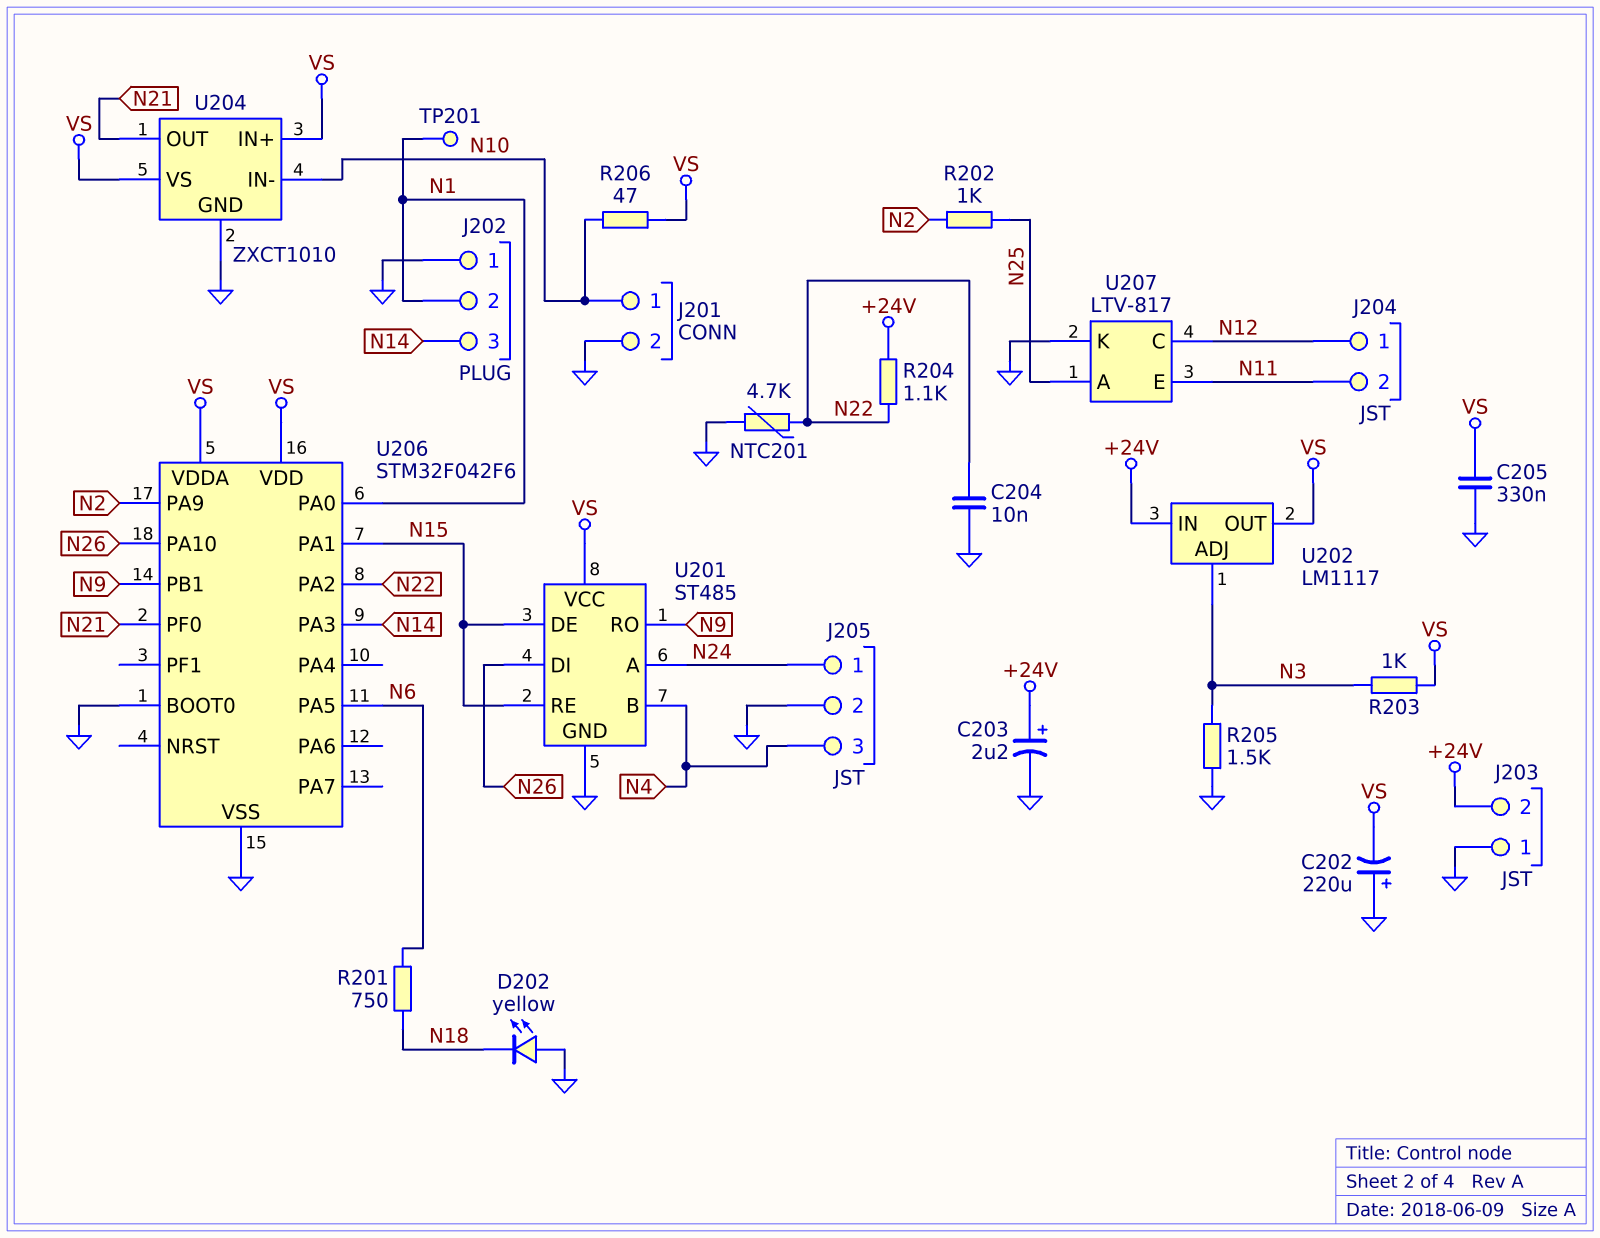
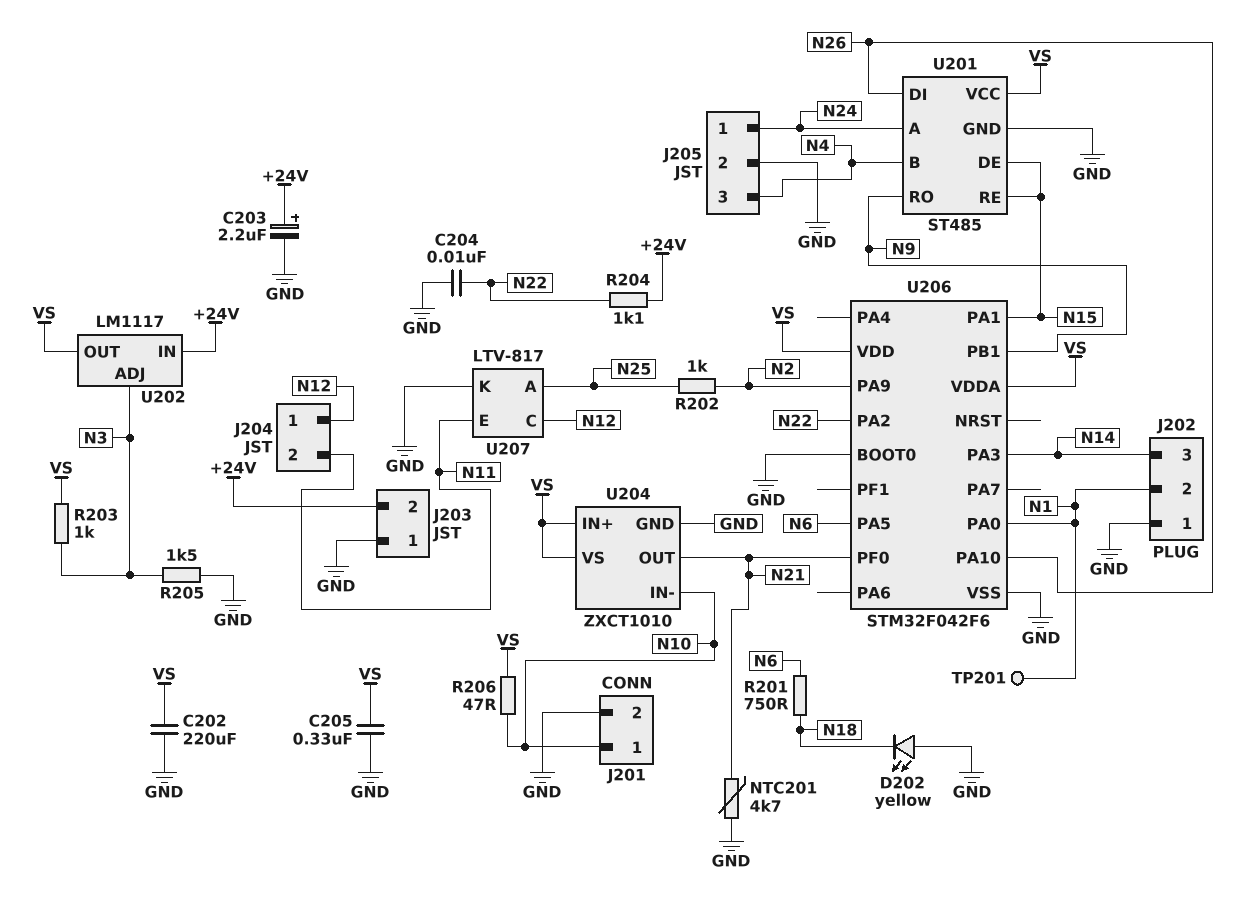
C202: 220uF (plus GND, minus VS) -> 220uF (GND, VS)
NTC201: 4.7k (GND, N22) -> 4.7k (GND, N21)

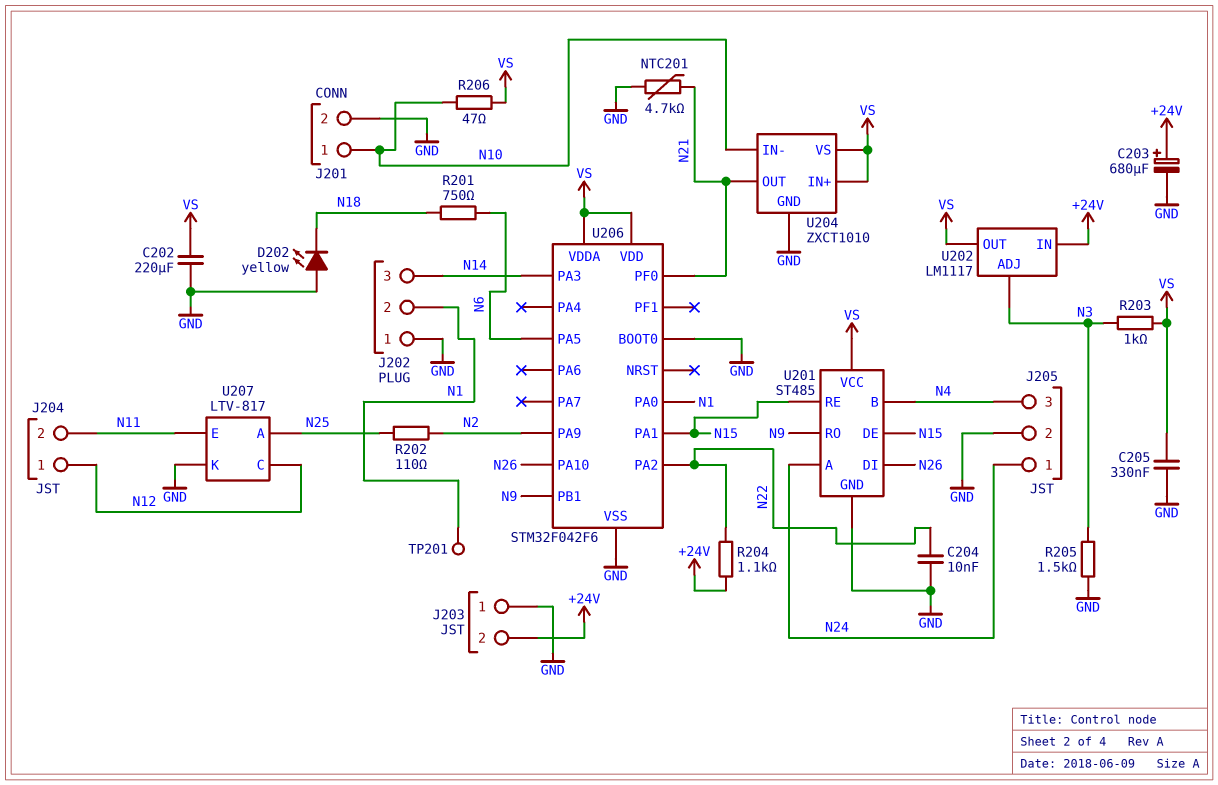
C203: 2.2uF (plus +24V, minus GND) -> 680uF (plus +24V, minus GND)
R202: 1k (N2, N25) -> 110 (N2, N25)

